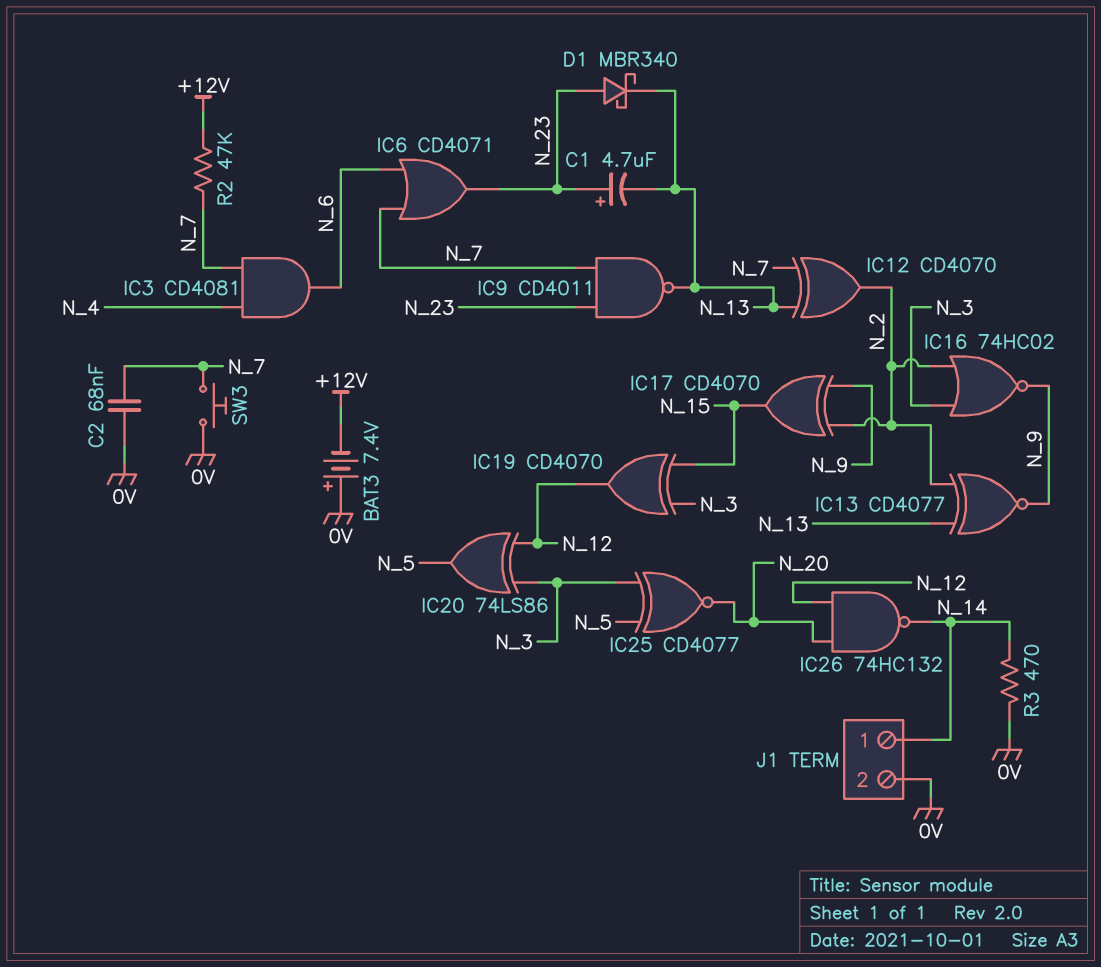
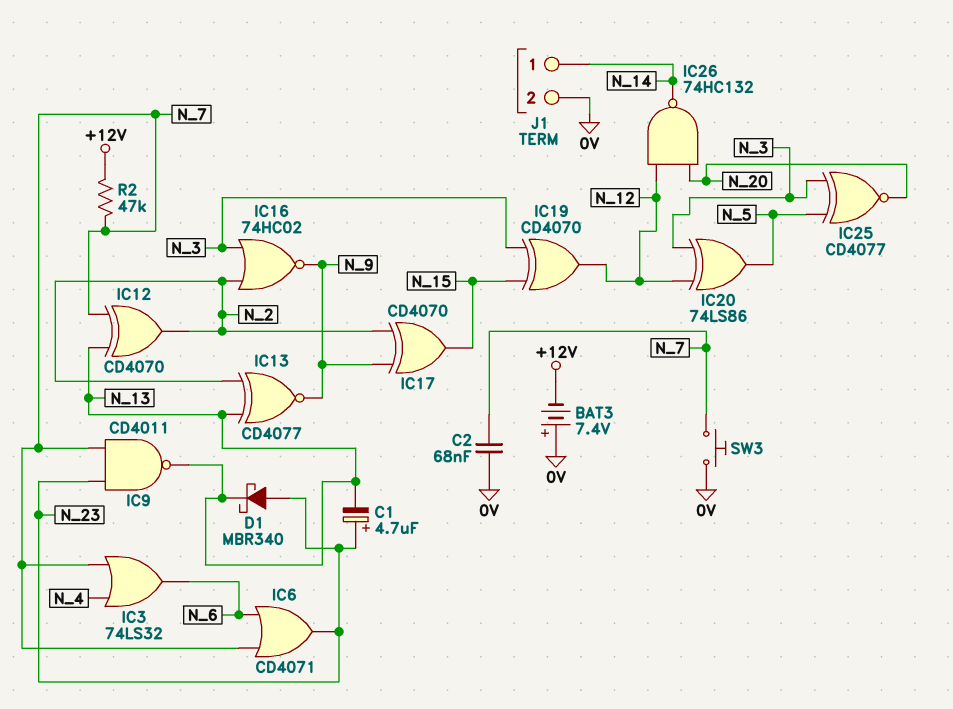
IC3: AND CD4081 (in N_4, in N_7, out N_6) -> OR 74LS32 (in N_4, in N_7, out N_6)
R3: 470 (0V, N_14) -> none

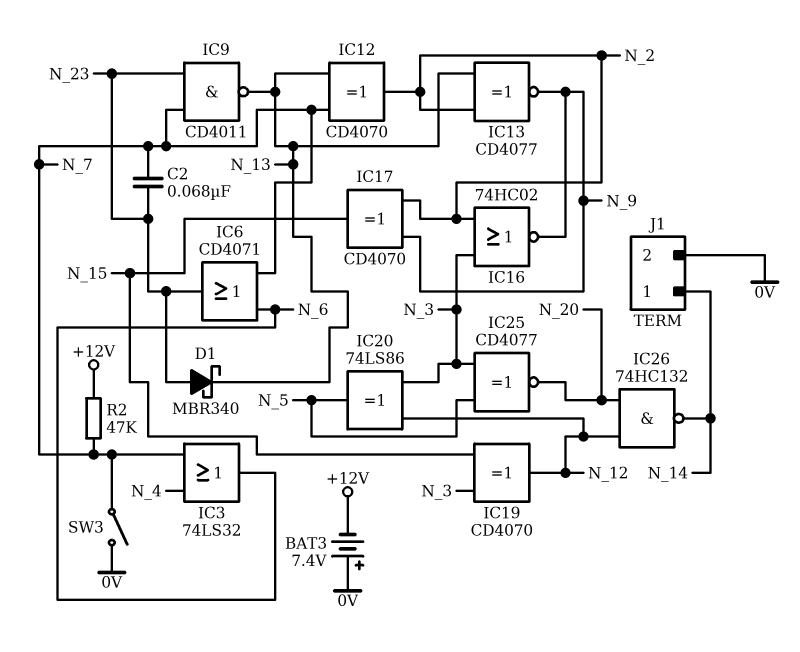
C1: 4.7uF (plus N_23, minus N_13) -> none
C2: 68nF (0V, N_7) -> 68nF (N_7, N_23)
SW3: button (0V, N_7) -> switch (0V, N_7)

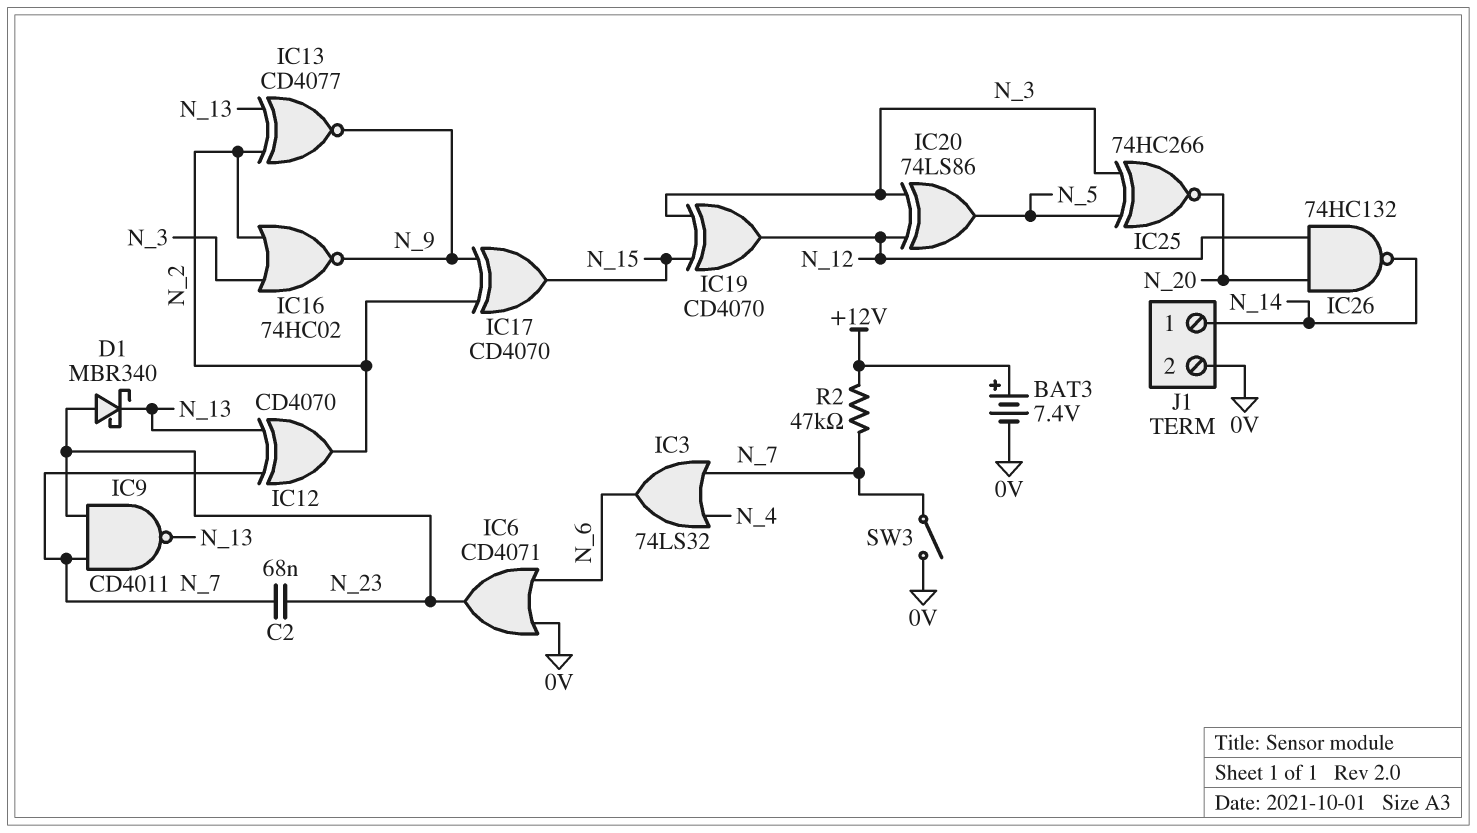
BAT3: 7.4V (plus 0V, minus +12V) -> 7.4V (plus +12V, minus 0V)
IC6: OR CD4071 (in N_6, in N_7, out N_23) -> OR CD4071 (in 0V, in N_6, out N_23)
IC25: XNOR CD4077 (in N_3, in N_5, out N_20) -> XNOR 74HC266 (in N_3, in N_5, out N_20)

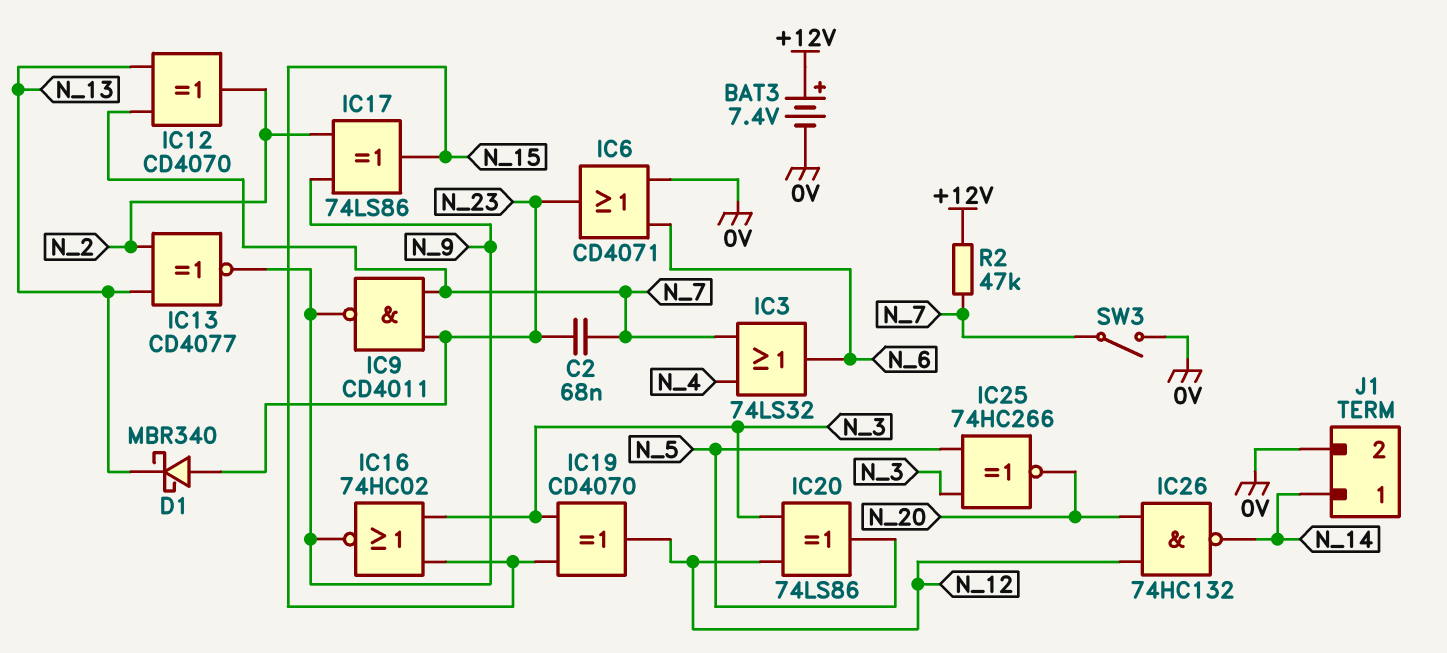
IC9: NAND CD4011 (in N_7, in N_23, out N_13) -> NAND CD4011 (in N_7, in N_23, out N_9)
IC16: NOR 74HC02 (in N_2, in N_3, out N_9) -> NOR 74HC02 (in N_3, in N_15, out N_9)
IC17: XOR CD4070 (in N_2, in N_9, out N_15) -> XOR 74LS86 (in N_2, in N_9, out N_15)

